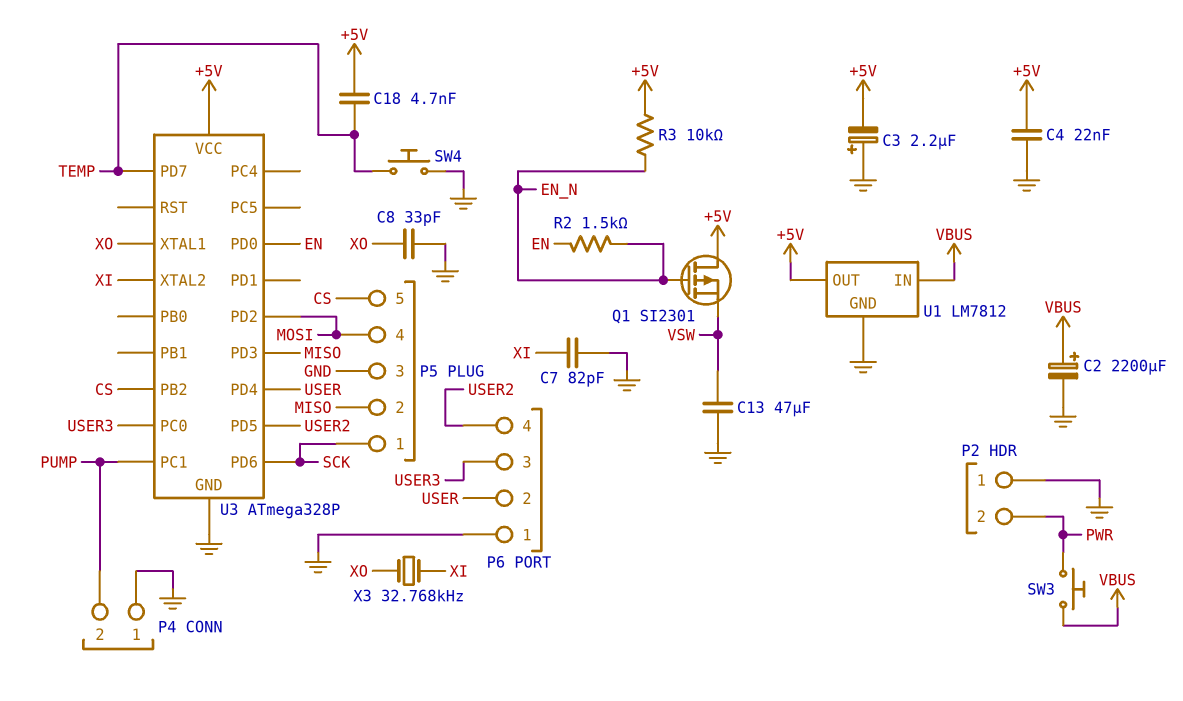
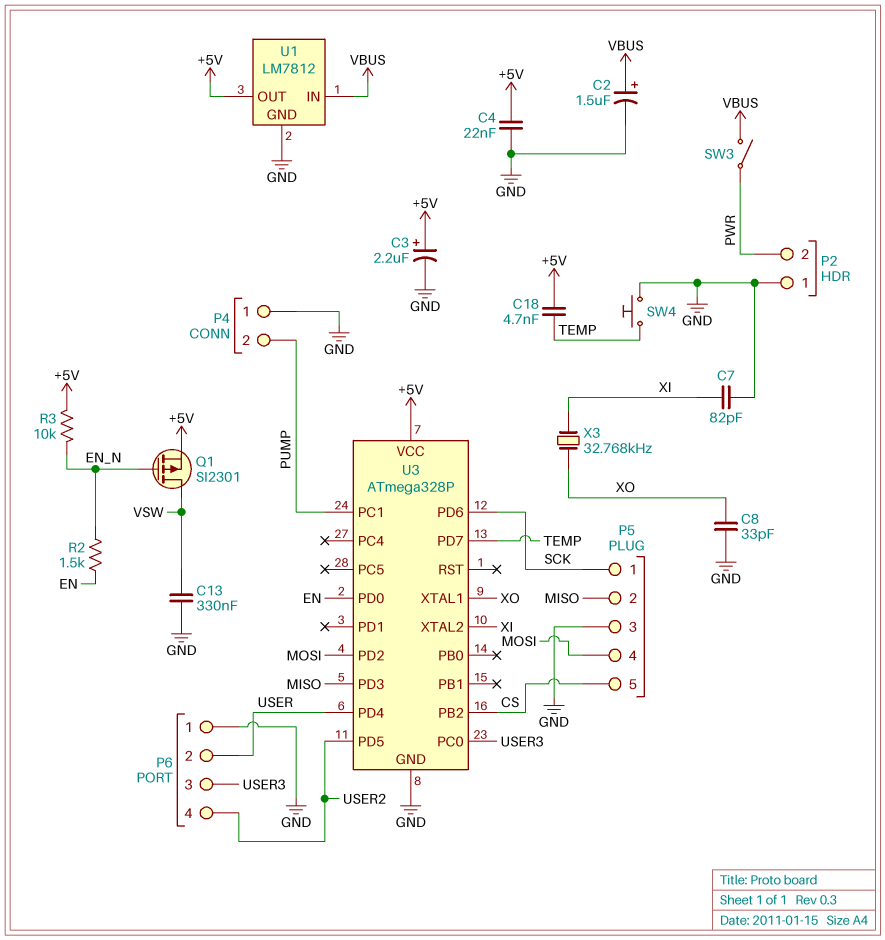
C2: 2200uF (plus VBUS, minus GND) -> 1.5uF (plus VBUS, minus GND)
C3: 2.2uF (plus GND, minus +5V) -> 2.2uF (plus +5V, minus GND)
C13: 47uF (GND, VSW) -> 330nF (GND, VSW)
Q1: PMOS SI2301 (G EN_N, D +5V, S VSW) -> PMOS SI2301 (G EN_N, D VSW, S +5V)
SW3: button (PWR, VBUS) -> switch (PWR, VBUS)

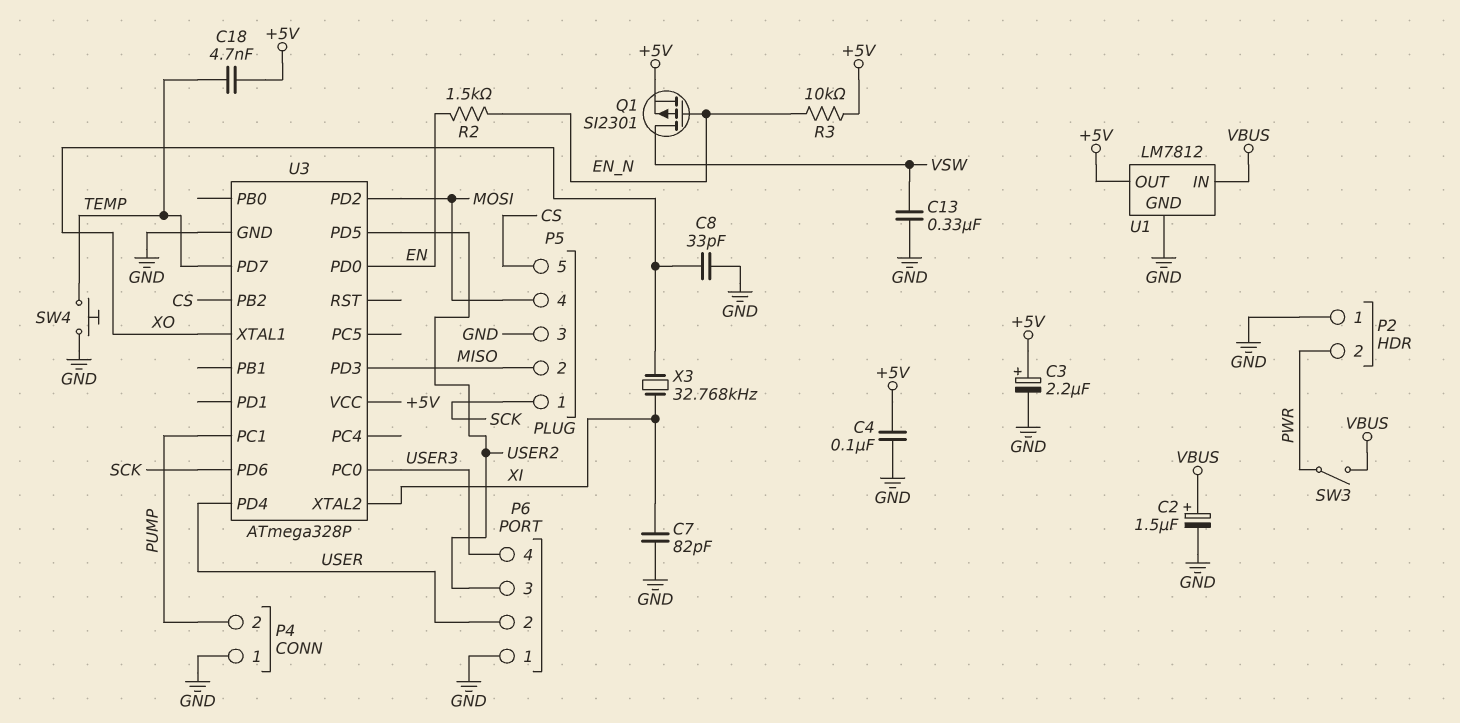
C4: 22nF (+5V, GND) -> 100nF (+5V, GND)
P6 pin 3: USER3 -> USER2
P6 pin 4: USER2 -> USER3

